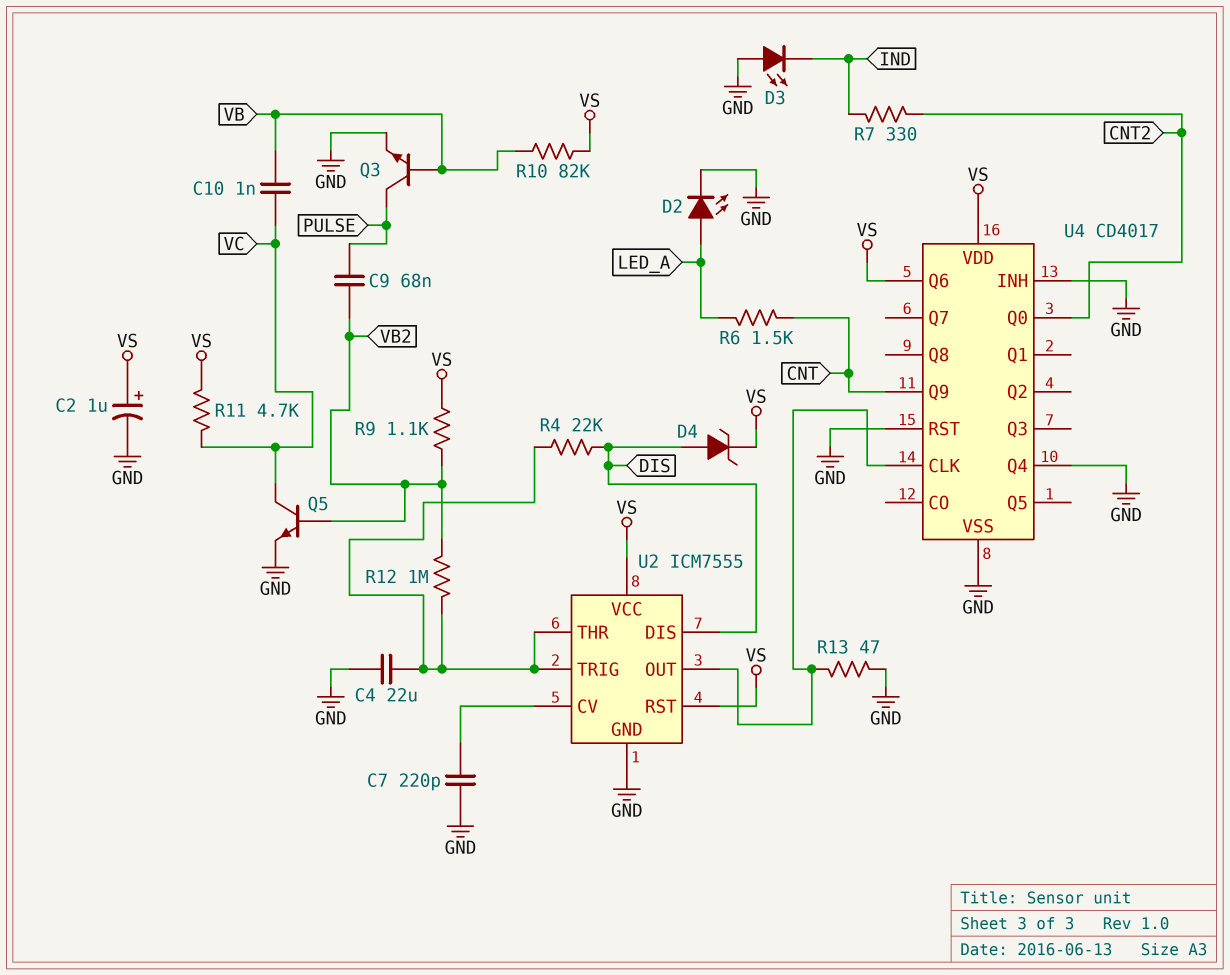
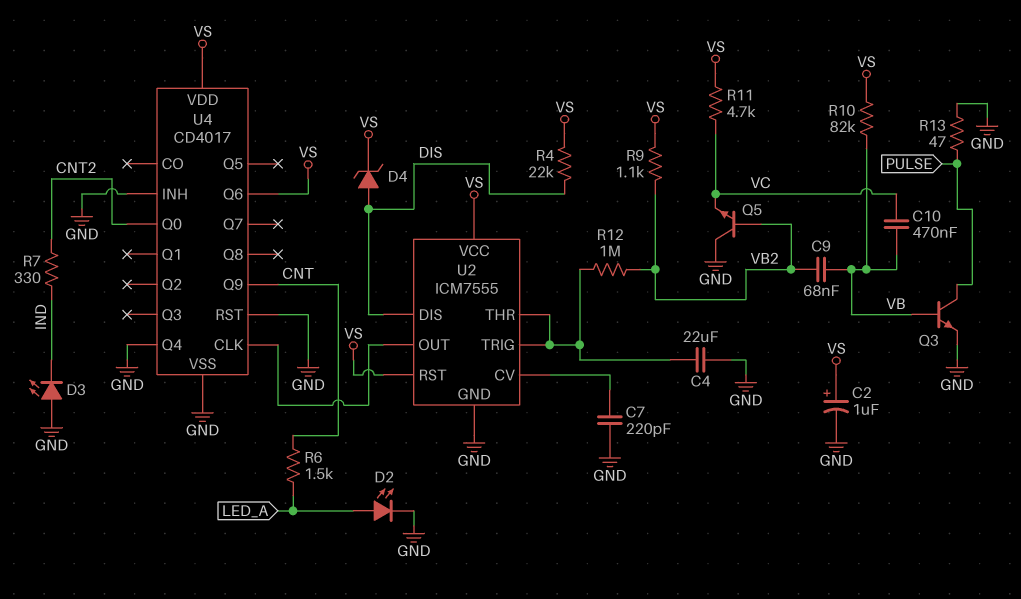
C9: 68nF (PULSE, VB2) -> 68nF (VB, VB2)
C10: 1nF (VB, VC) -> 470nF (VB, VC)
Q5: NPN (B VB2, C VC, E GND) -> NPN (B VB2, C GND, E VC)
R4: 22k (DIS, U2/THR) -> 22k (DIS, VS)
R13: 47 (GND, U2/OUT) -> 47 (GND, PULSE)

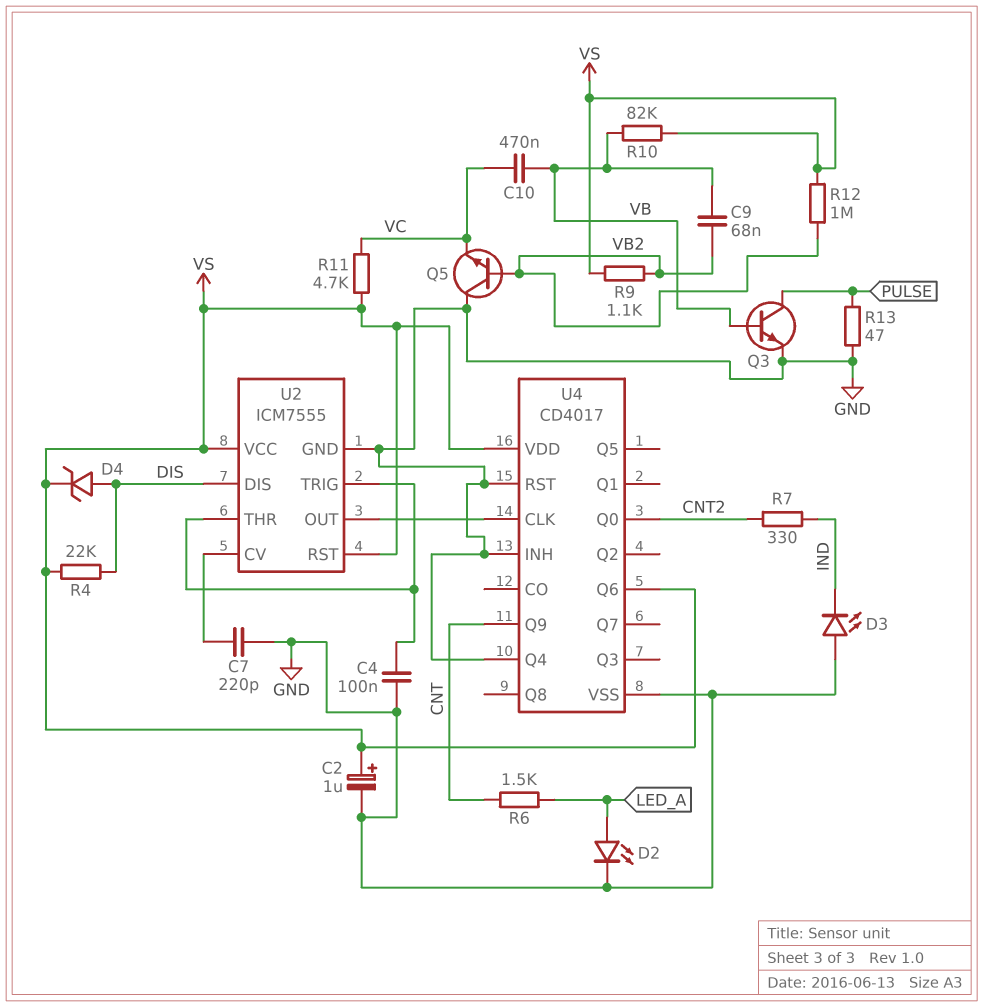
C4: 22uF (GND, U2/THR) -> 100nF (GND, U2/THR)
R12: 1M (U2/THR, VB2) -> 1M (VB2, VS)

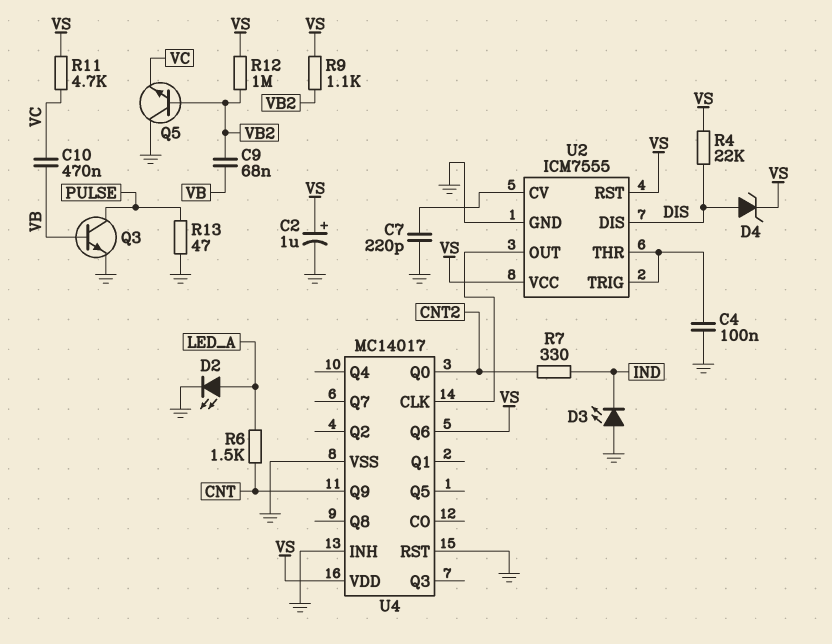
R10: 82k (VB, VS) -> none
U4: CD4017 -> MC14017
U4 pin Q4: GND -> none

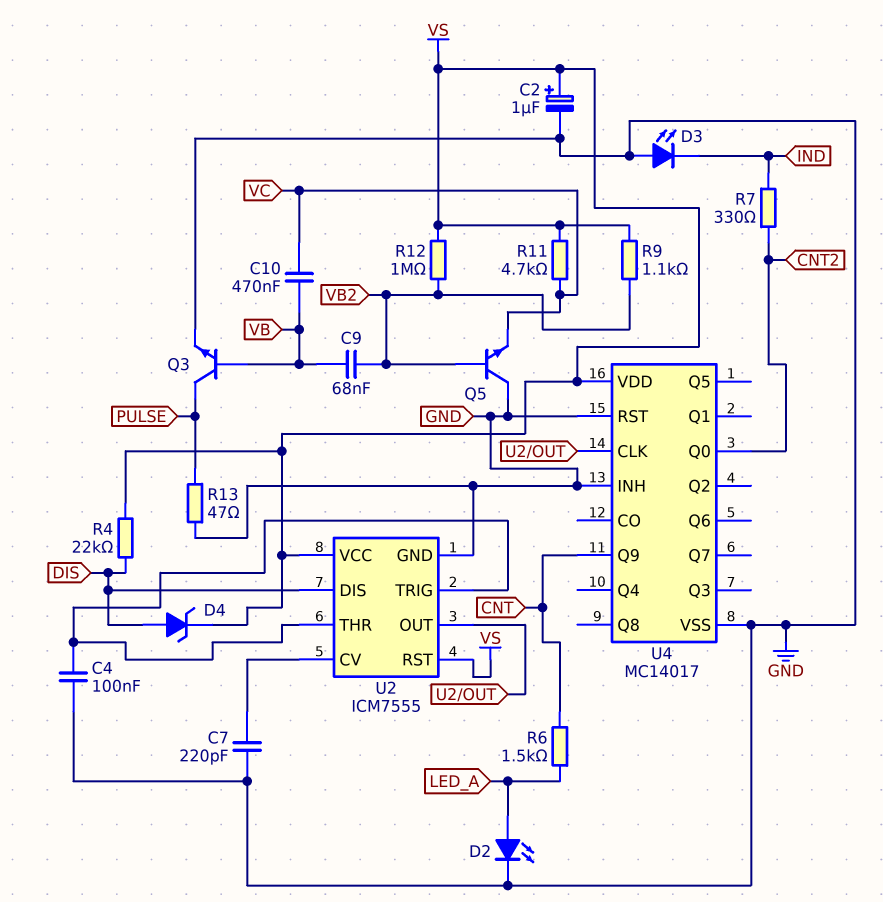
U4 pin Q6: VS -> none

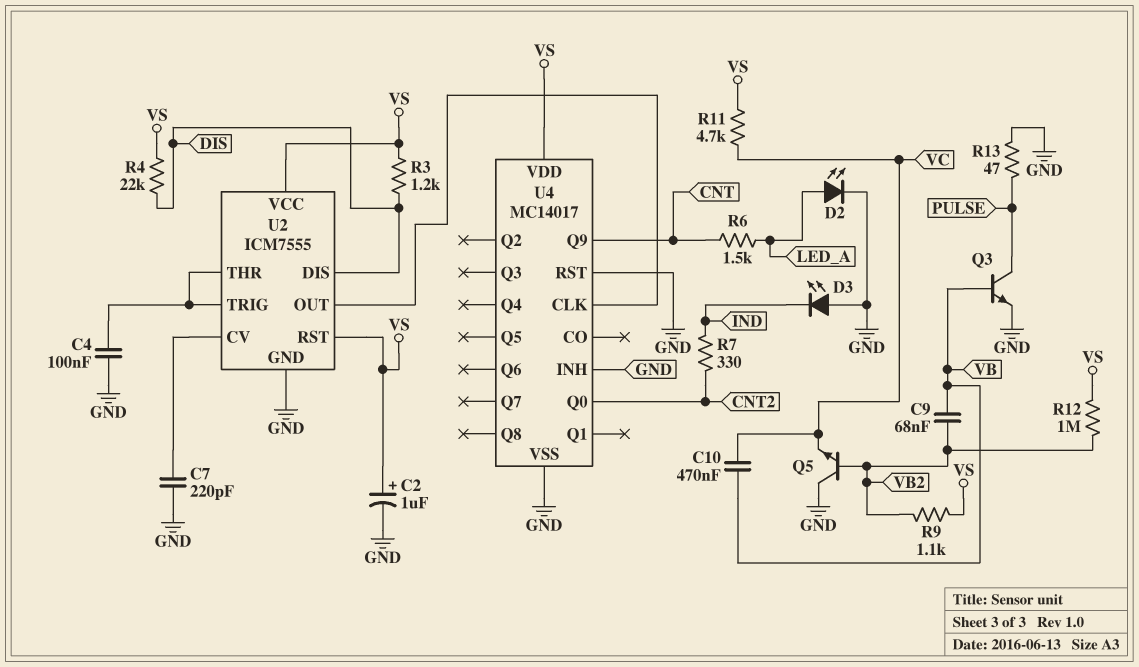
D4: zener (A DIS, K VS) -> none
R3: none -> 1.2k (DIS, VS)

